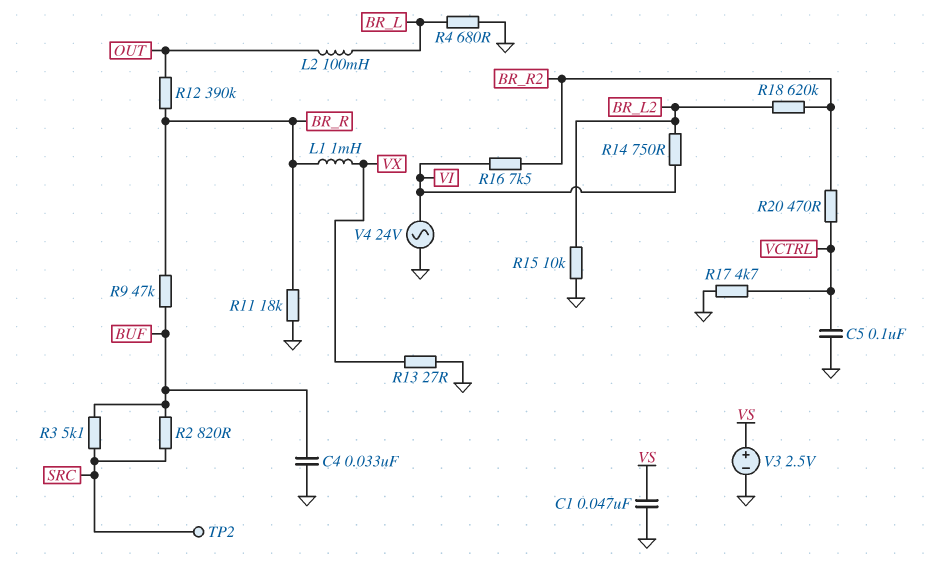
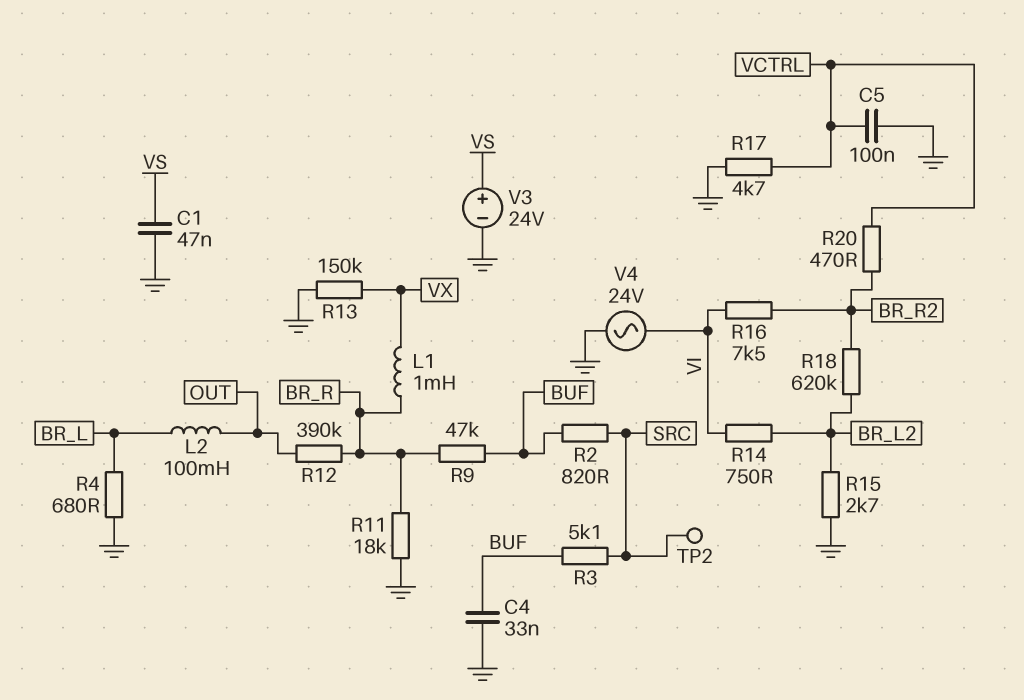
R13: 27 (GND, VX) -> 150k (GND, VX)
R15: 10k (BR_L2, GND) -> 2.7k (BR_L2, GND)
V3: 2.5V (plus VS, minus GND) -> 24V (plus VS, minus GND)

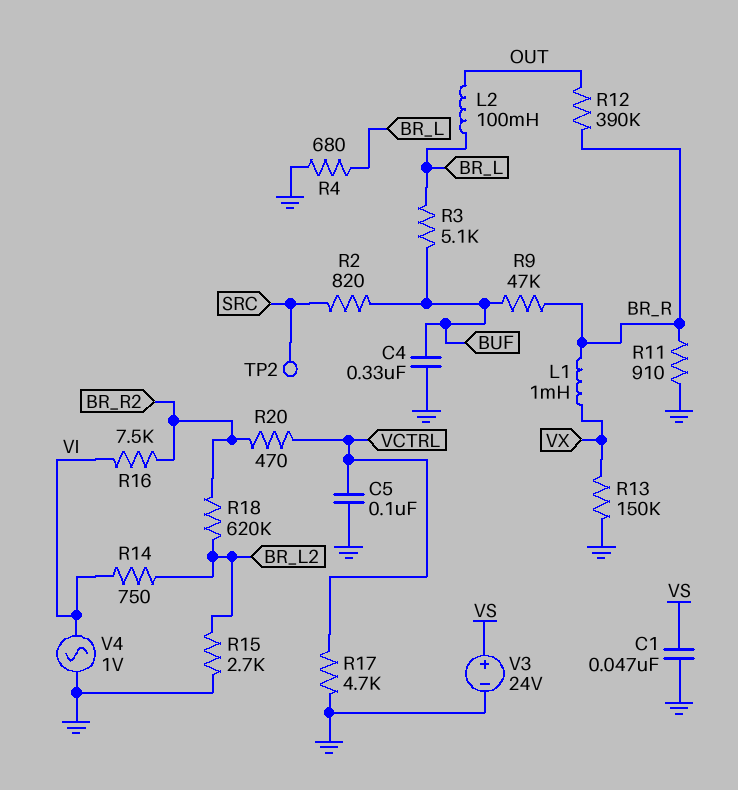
C4: 33nF (BUF, GND) -> 330nF (BUF, GND)
R3: 5.1k (BUF, SRC) -> 5.1k (BR_L, BUF)
R11: 18k (BR_R, GND) -> 910 (BR_R, GND)
V4: AC 24V (GND, VI) -> AC 1V (GND, VI)

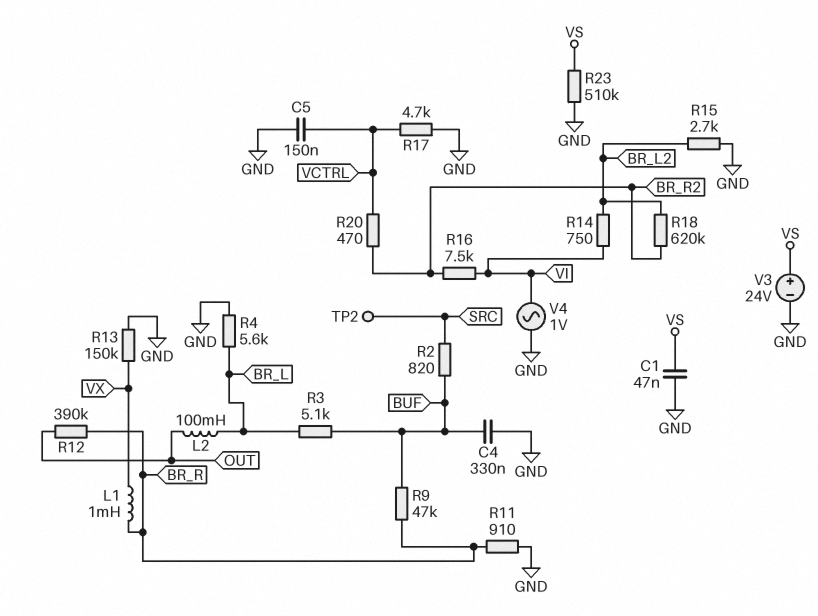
C5: 100nF (GND, VCTRL) -> 150nF (GND, VCTRL)
R4: 680 (BR_L, GND) -> 5.6k (BR_L, GND)
R23: none -> 510k (GND, VS)

